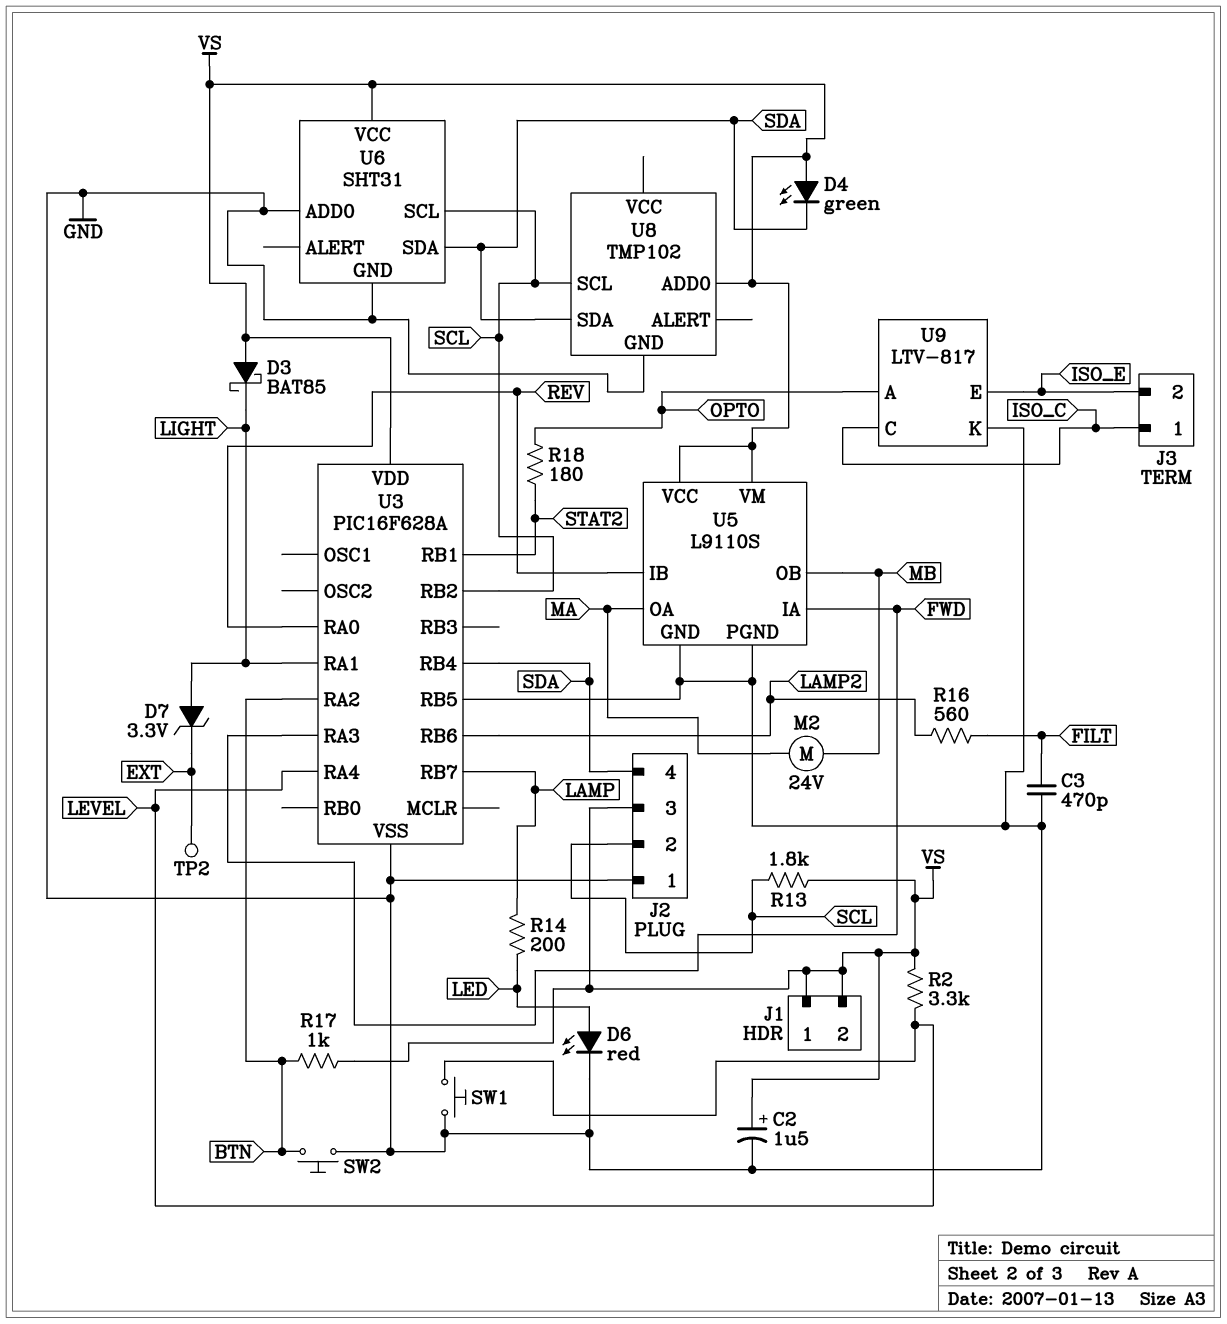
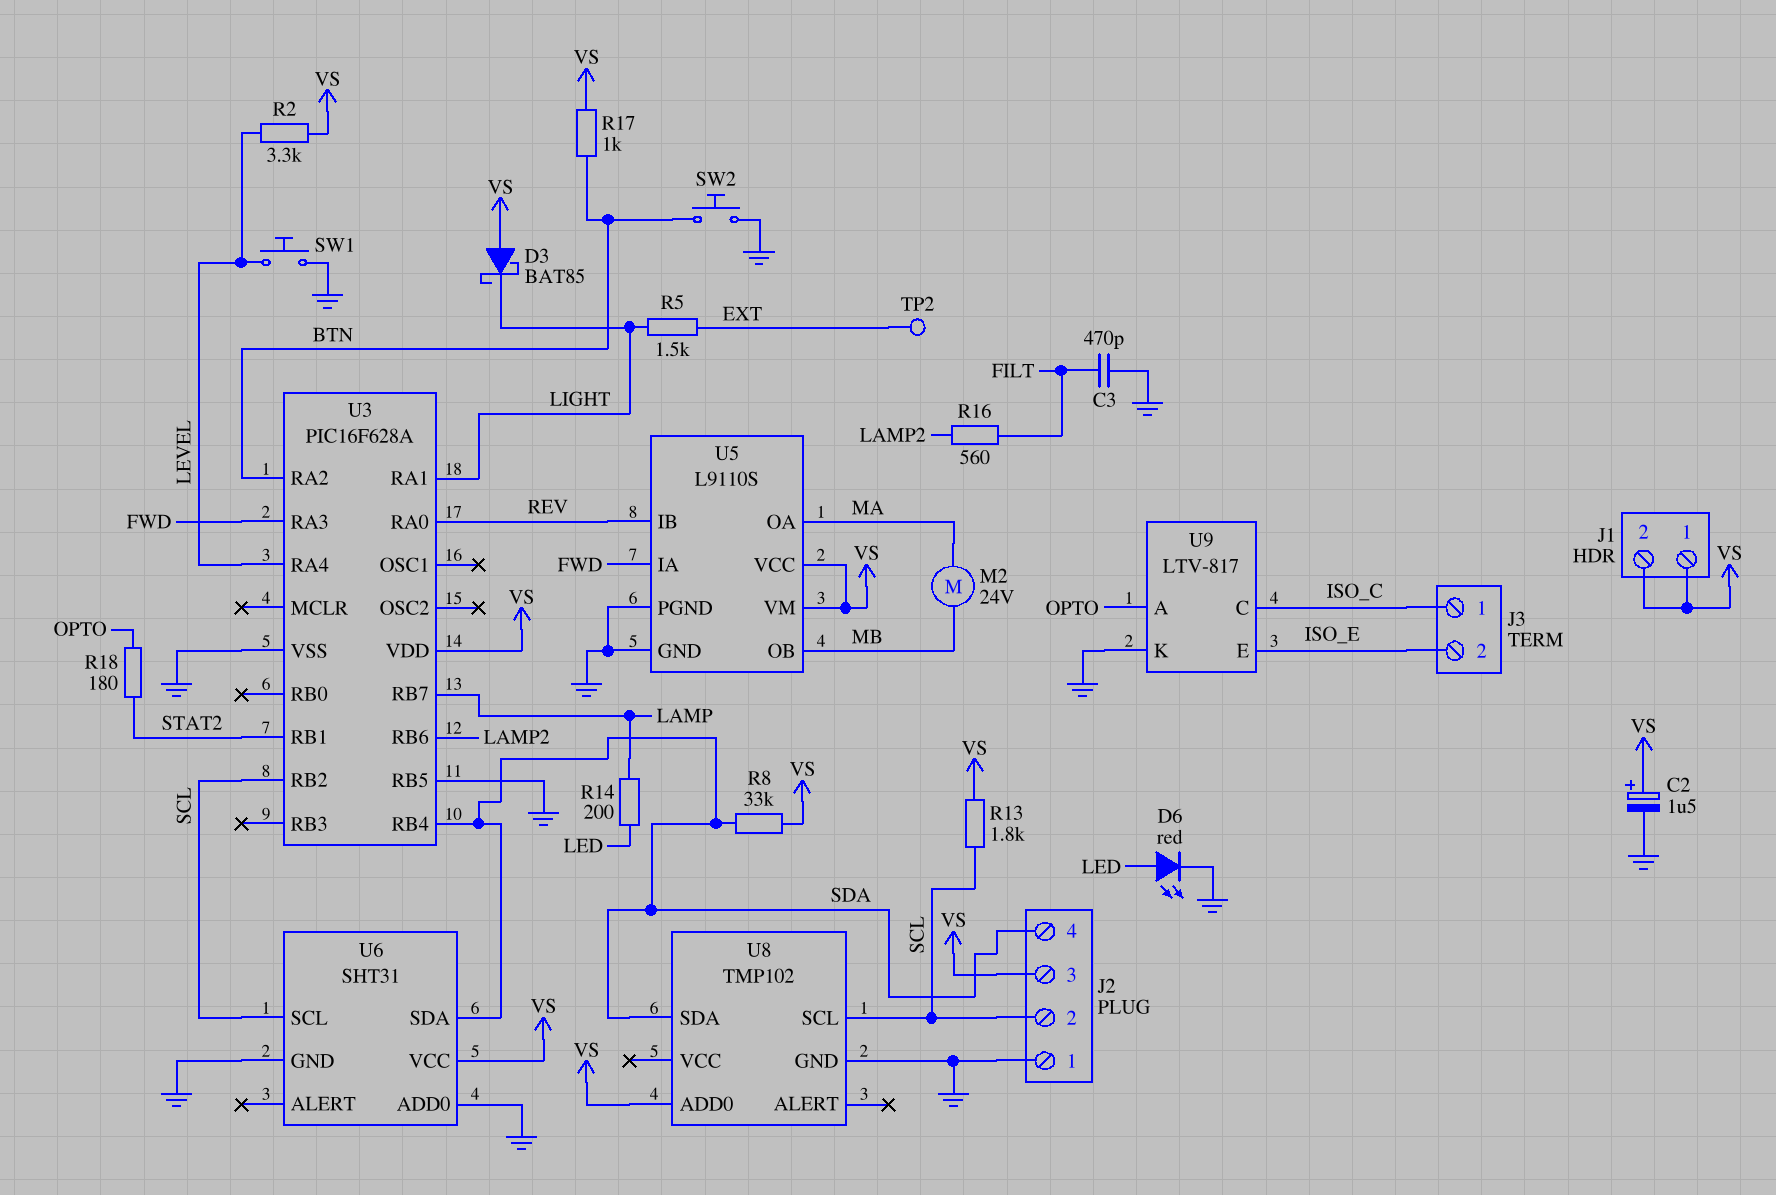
D4: LED green (A VS, K SDA) -> none
D7: zener 3.3V (A LIGHT, K EXT) -> none
R5: none -> 1.5k (EXT, LIGHT)
R8: none -> 33k (SDA, VS)

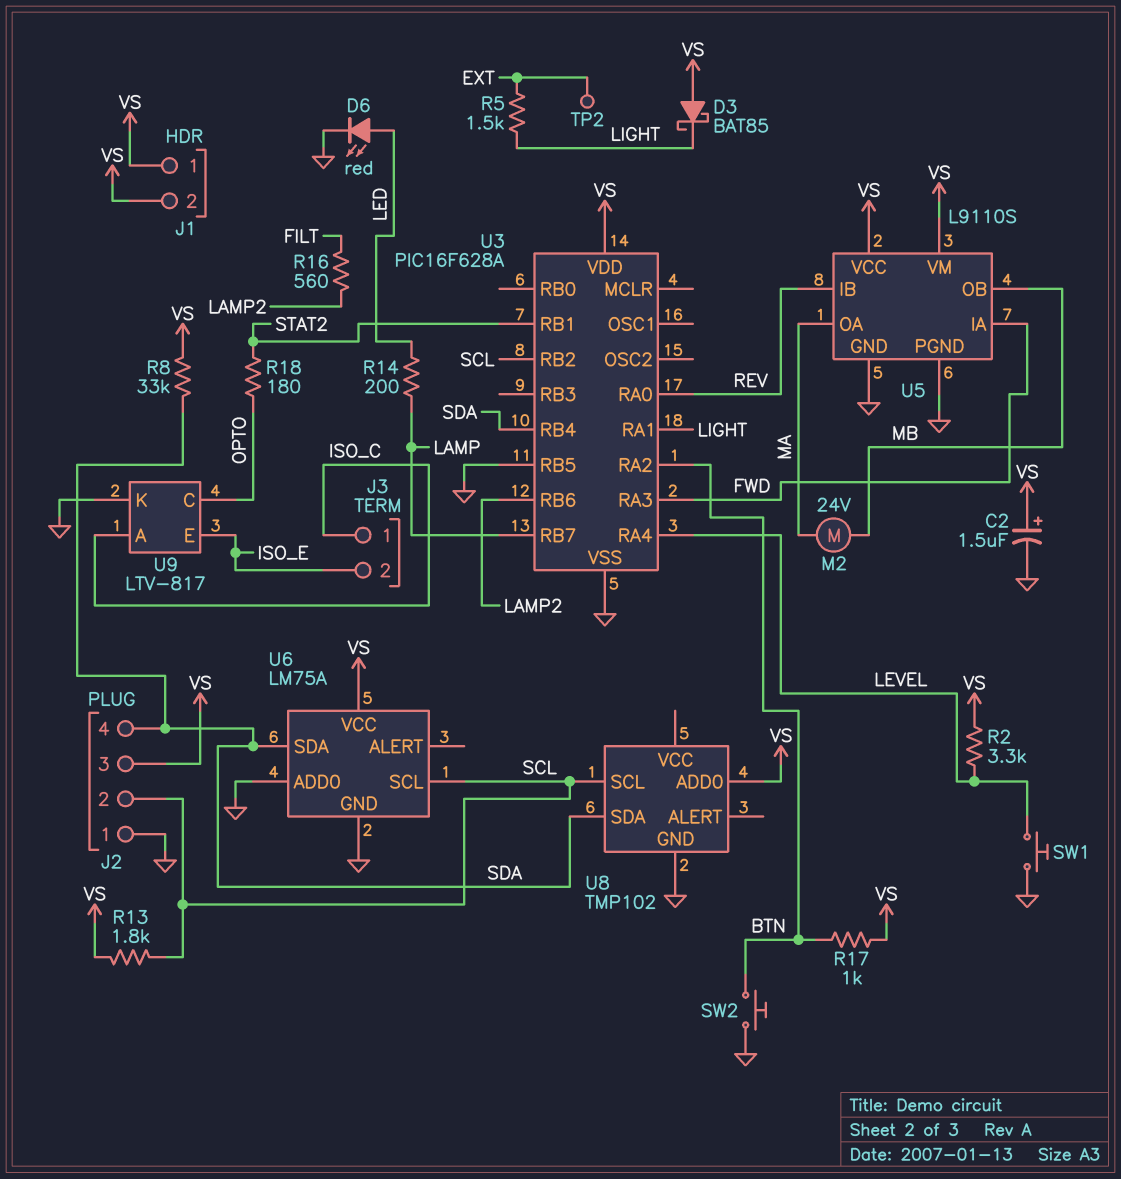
C3: 470pF (FILT, GND) -> none
U6: SHT31 -> LM75A
U9 pin A: OPTO -> ISO_C
U9 pin C: ISO_C -> OPTO

